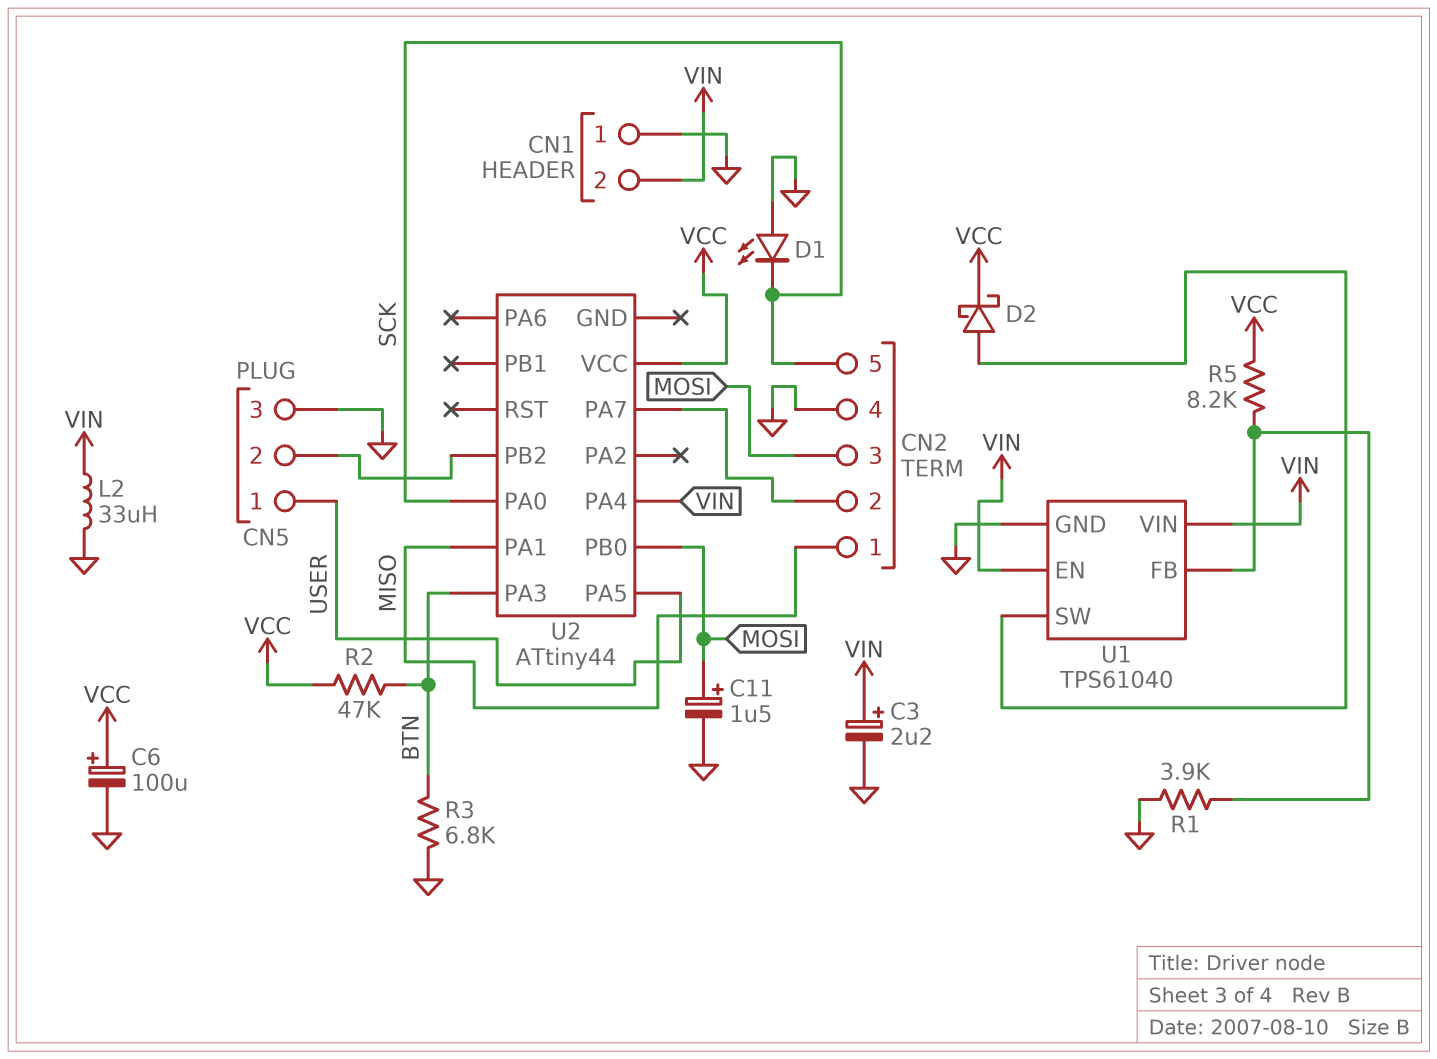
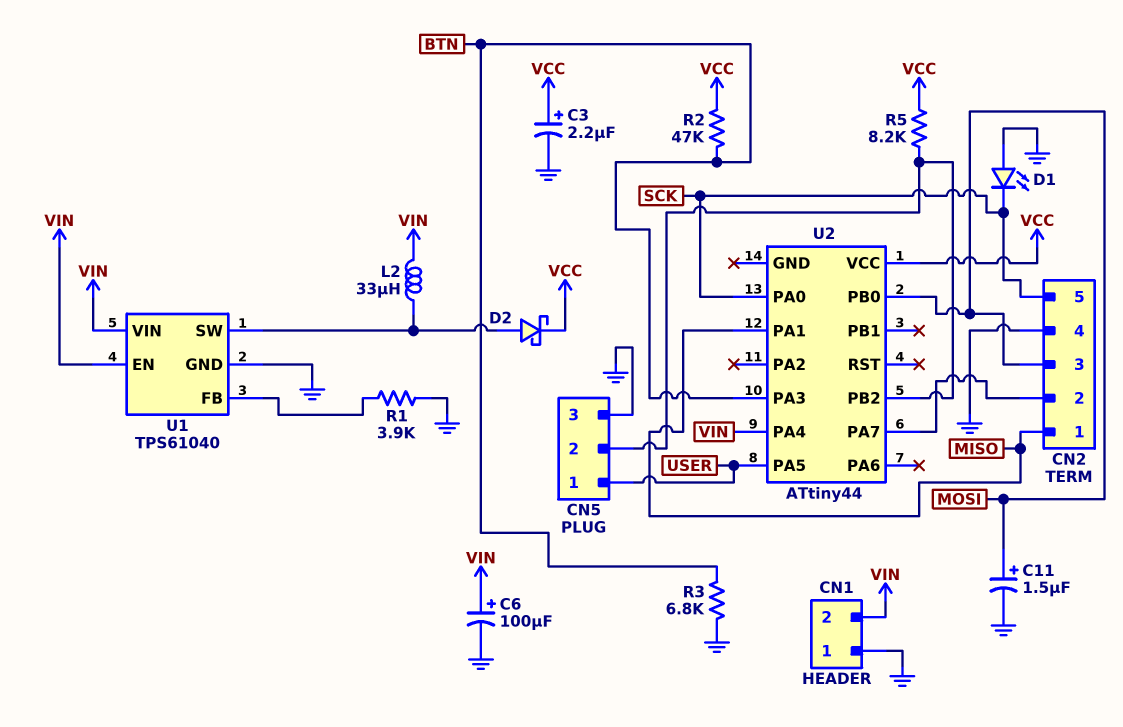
C3: 2.2uF (plus VIN, minus GND) -> 2.2uF (plus VCC, minus GND)
C6: 100uF (plus VCC, minus GND) -> 100uF (plus VIN, minus GND)
L2: 33uH (GND, VIN) -> 33uH (U1/SW, VIN)
R5: 8.2k (U1/FB, VCC) -> 8.2k (CN5/2, VCC)

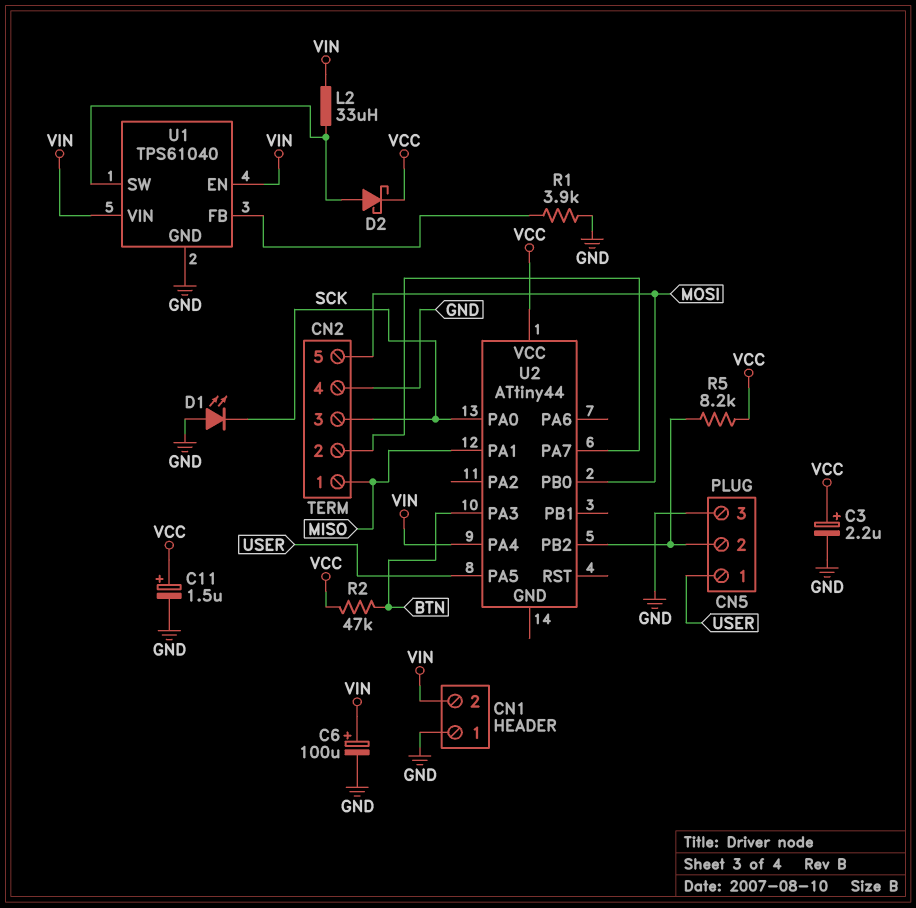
C11: 1.5uF (plus MOSI, minus GND) -> 1.5uF (plus VCC, minus GND)
CN2 pin 3: MOSI -> SCK
CN2 pin 5: SCK -> MOSI
R3: 6.8k (BTN, GND) -> none

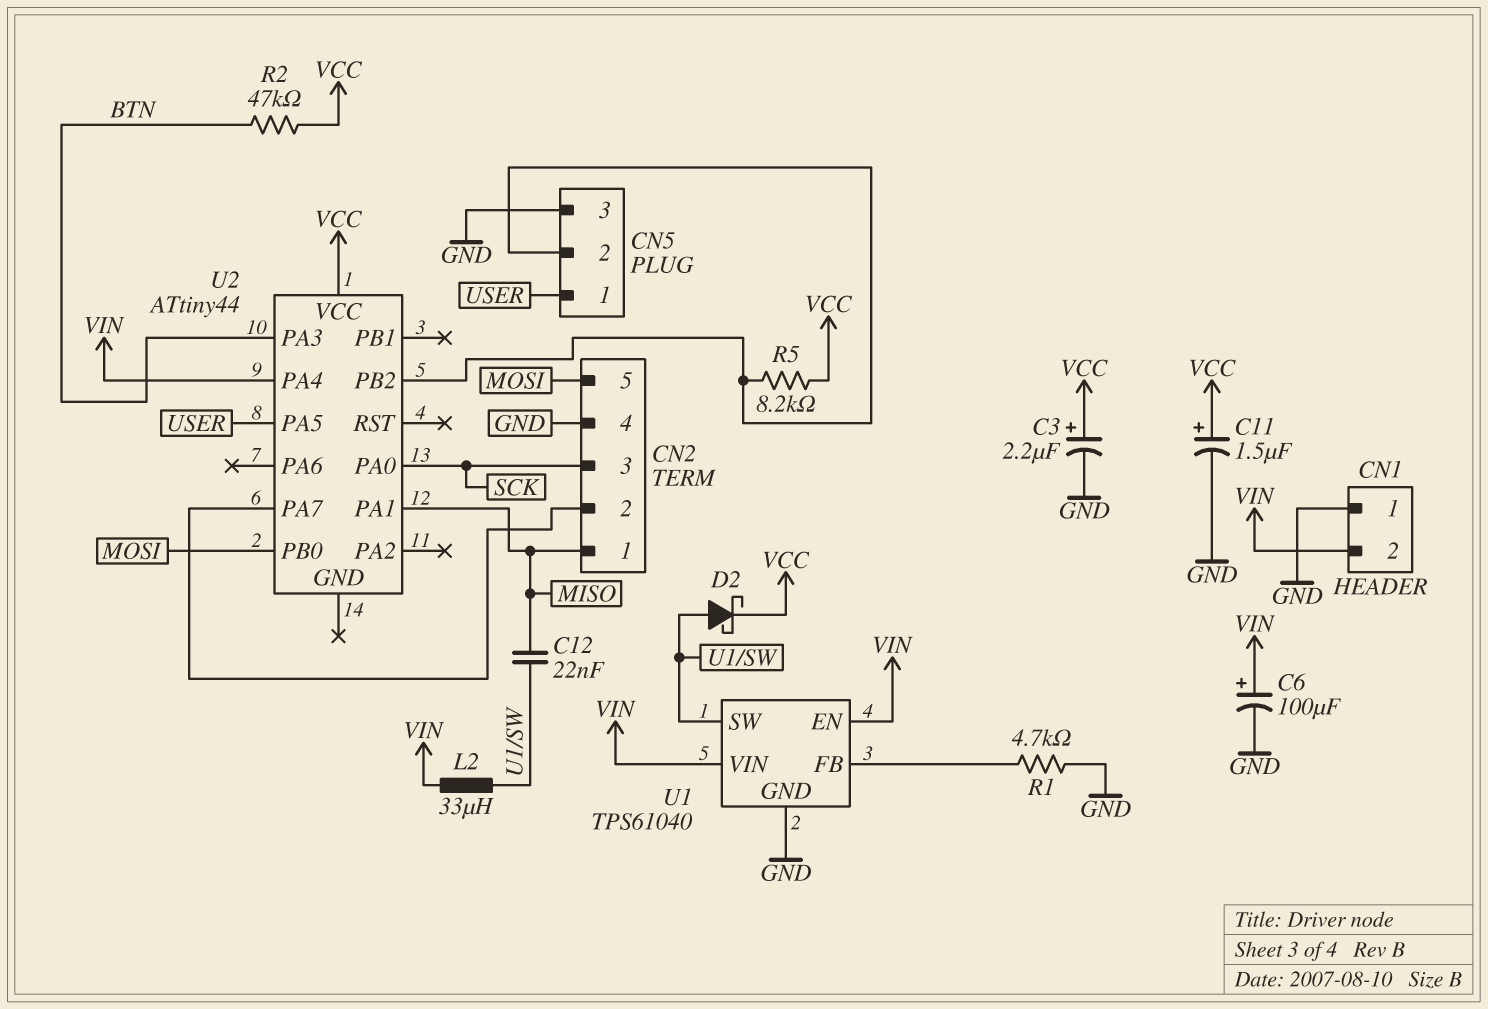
C12: none -> 22nF (MISO, U1/SW)
D1: LED (A GND, K SCK) -> none
R1: 3.9k (GND, U1/FB) -> 4.7k (GND, U1/FB)

